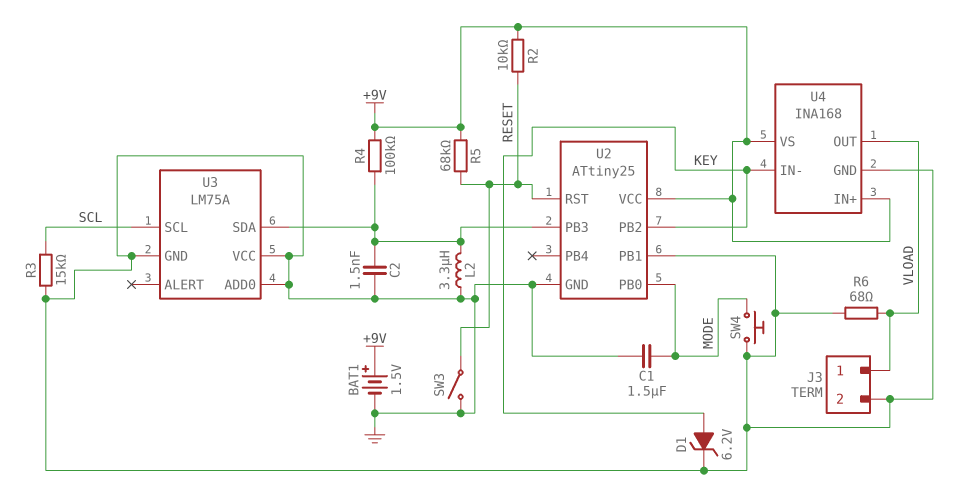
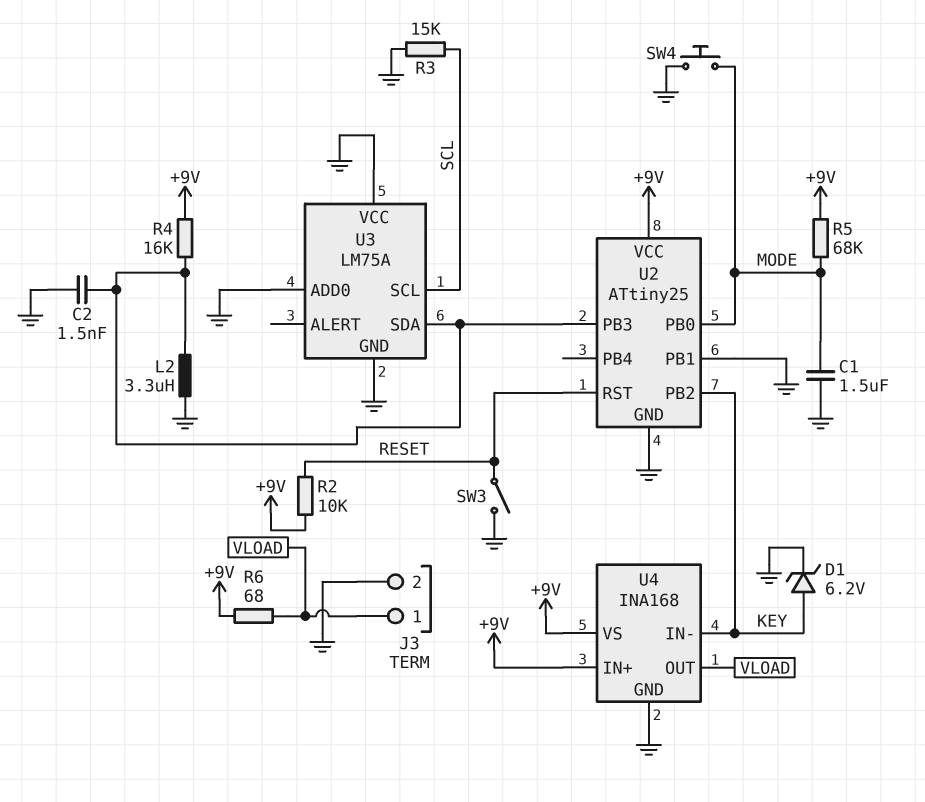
BAT1: 1.5V (plus +9V, minus GND) -> none
R4: 100k (+9V, U2/PB3) -> 16k (+9V, U2/PB3)
R5: 68k (+9V, RESET) -> 68k (+9V, MODE)
R6: 68 (GND, VLOAD) -> 68 (+9V, VLOAD)

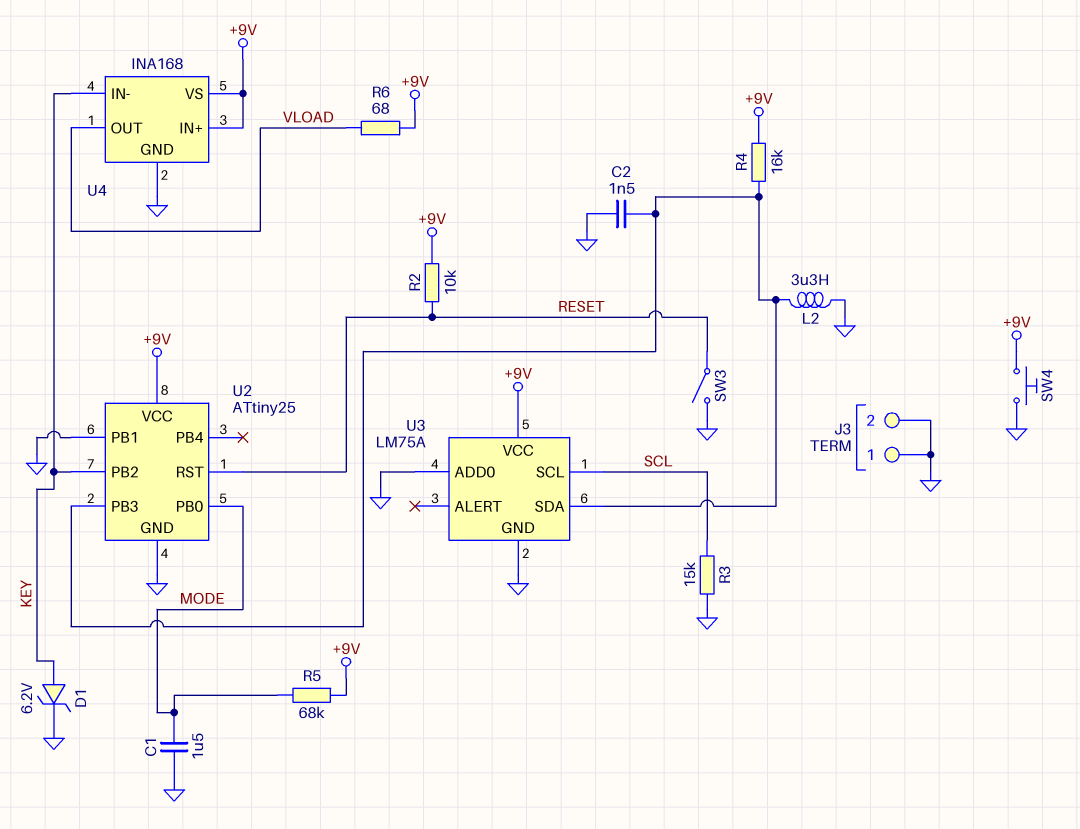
J3 pin 1: VLOAD -> GND
SW4: button (GND, MODE) -> button (+9V, GND)
U3 pin VCC: GND -> +9V

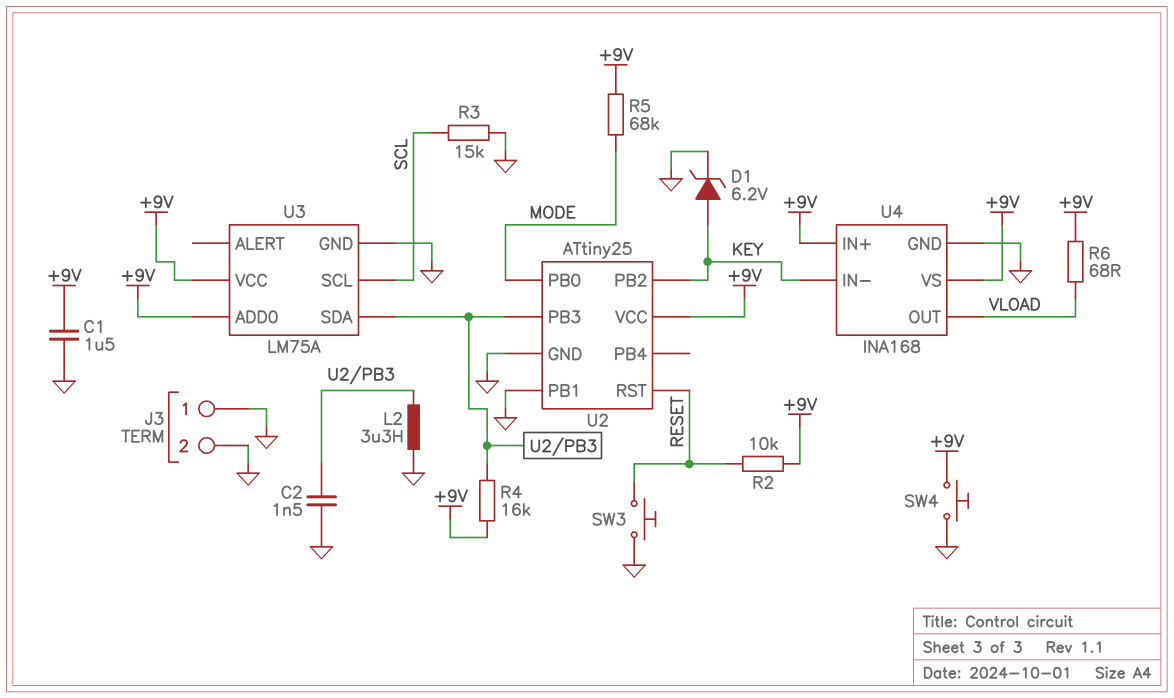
C1: 1.5uF (GND, MODE) -> 1.5uF (+9V, GND)
SW3: switch (GND, RESET) -> button (GND, RESET)
U3 pin ADD0: GND -> +9V

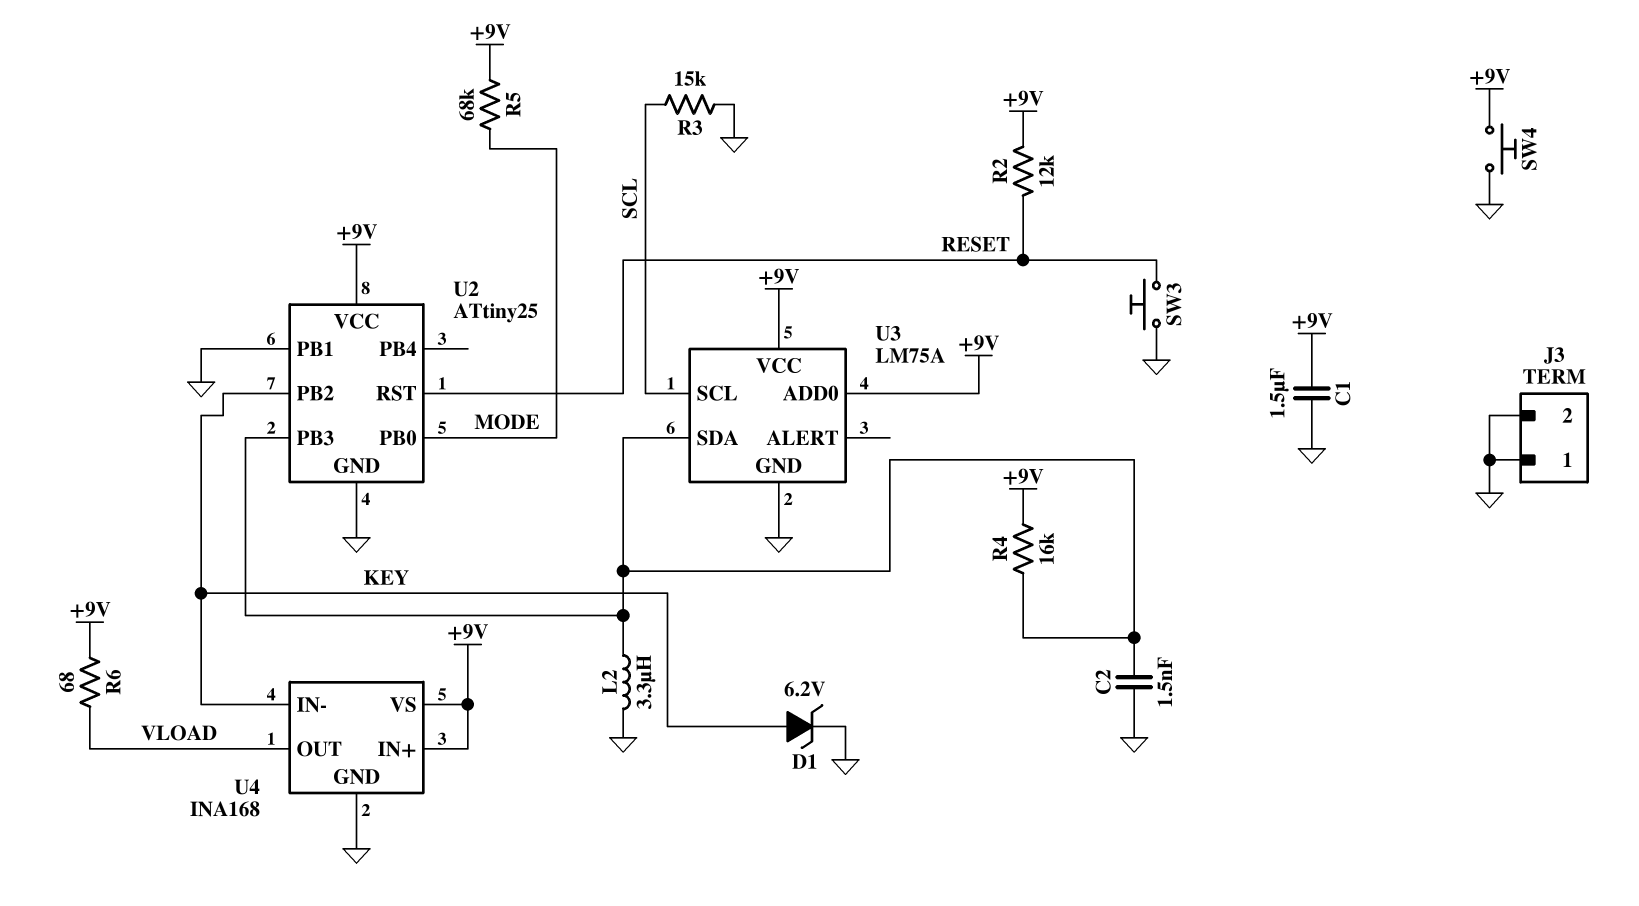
R2: 10k (+9V, RESET) -> 12k (+9V, RESET)

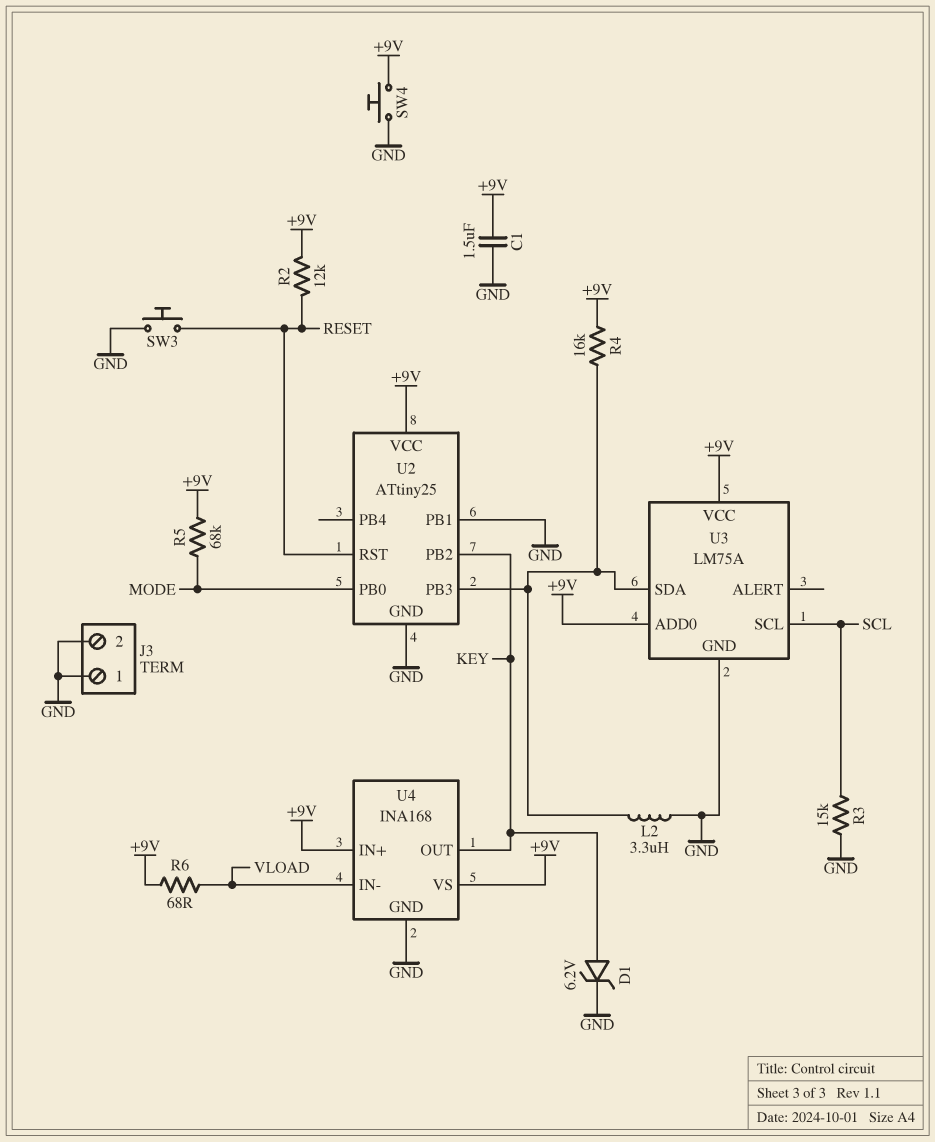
C2: 1.5nF (GND, U2/PB3) -> none
U4 pin IN-: KEY -> VLOAD
U4 pin OUT: VLOAD -> KEY

